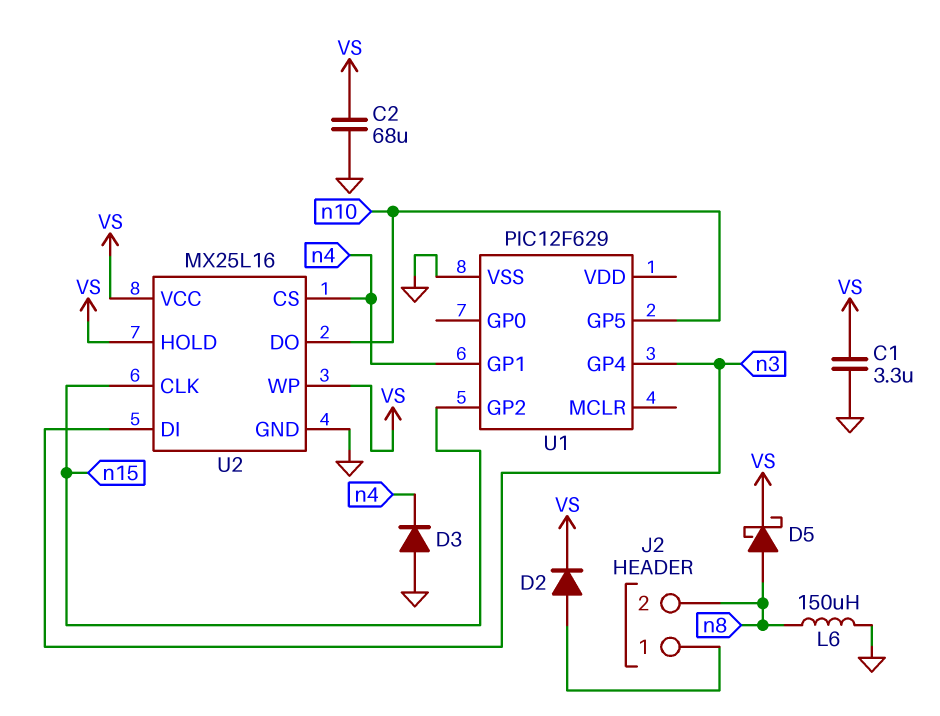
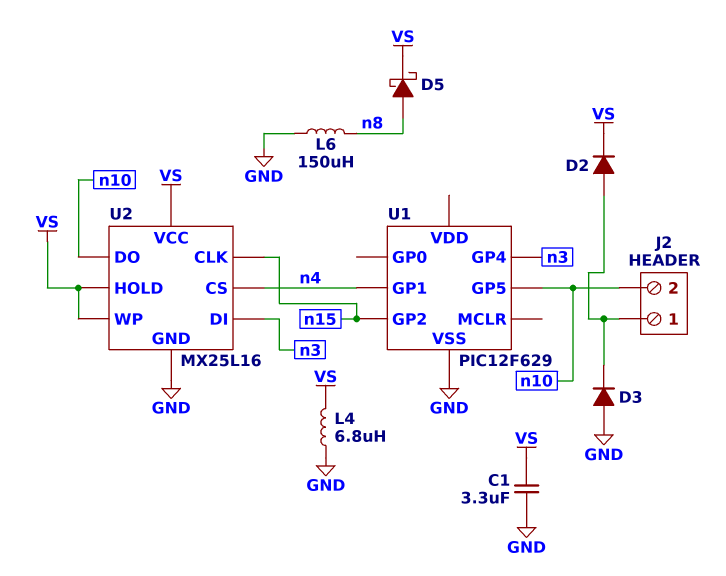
C2: 68uF (GND, VS) -> none
D3: diode (A GND, K n4) -> diode (A GND, K J2/1)
J2 pin 2: n8 -> n10
L4: none -> 6.8uH (GND, VS)

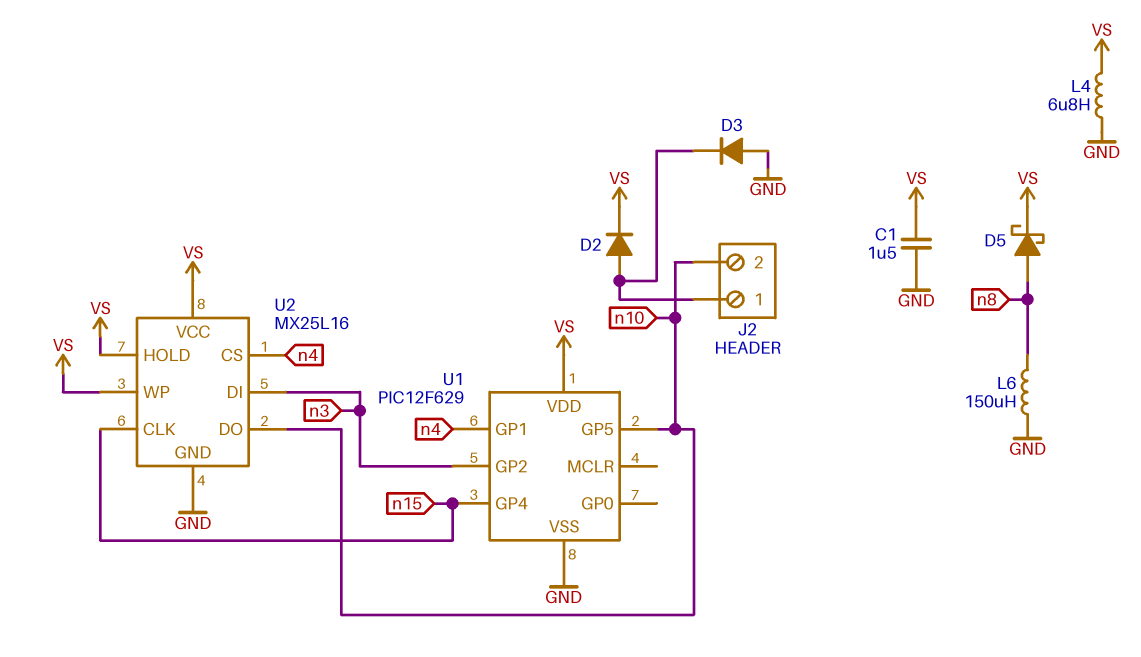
C1: 3.3uF (GND, VS) -> 1.5uF (GND, VS)
U1 pin GP2: n15 -> n3
U1 pin GP4: n3 -> n15
U1 pin VDD: none -> VS

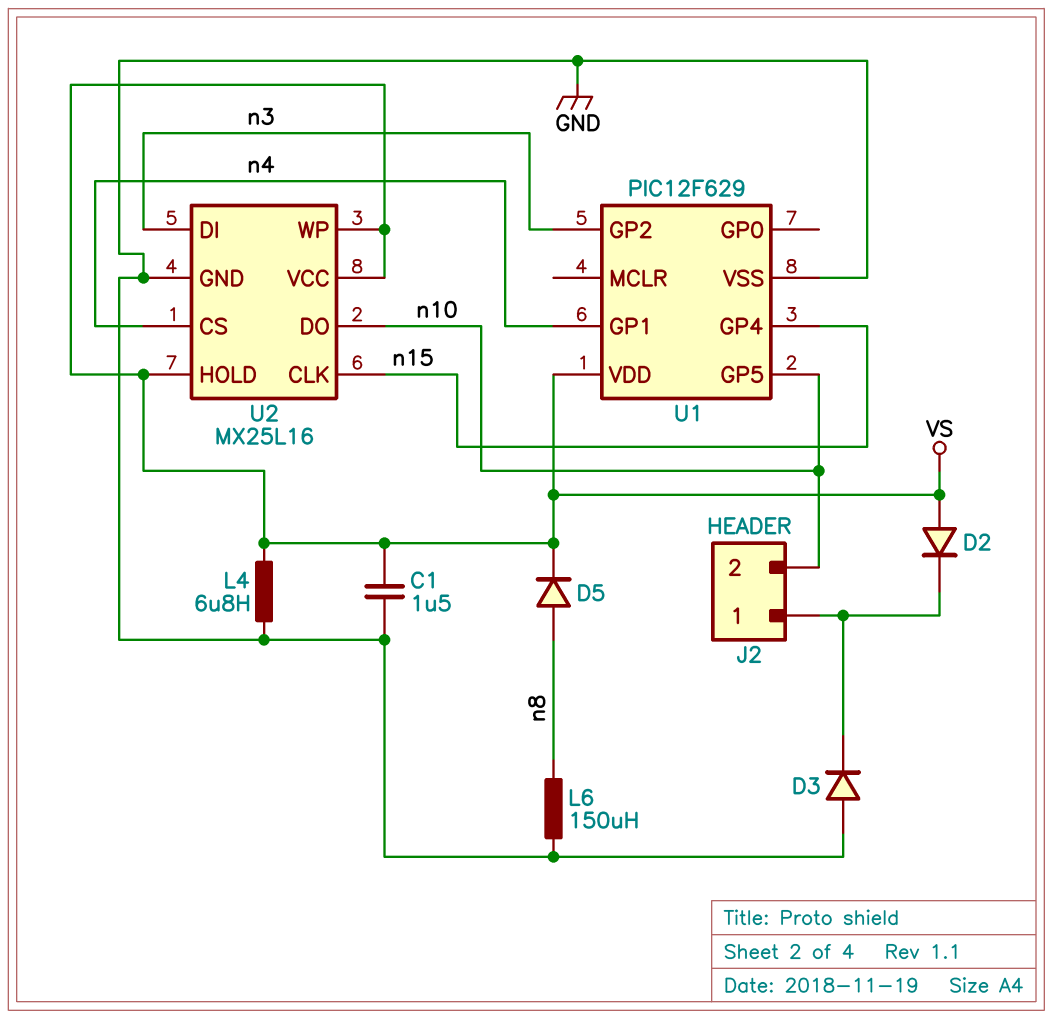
D2: diode (A J2/1, K VS) -> diode (A VS, K J2/1)
D5: schottky (A n8, K VS) -> diode (A n8, K VS)

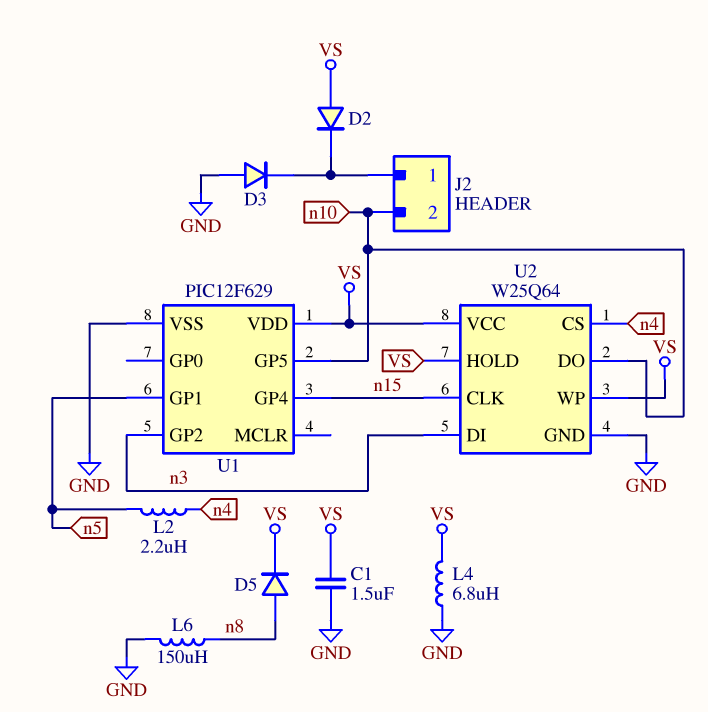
L2: none -> 2.2uH (n4, n5)
U1 pin GP1: n4 -> n5
U2: MX25L16 -> W25Q64

